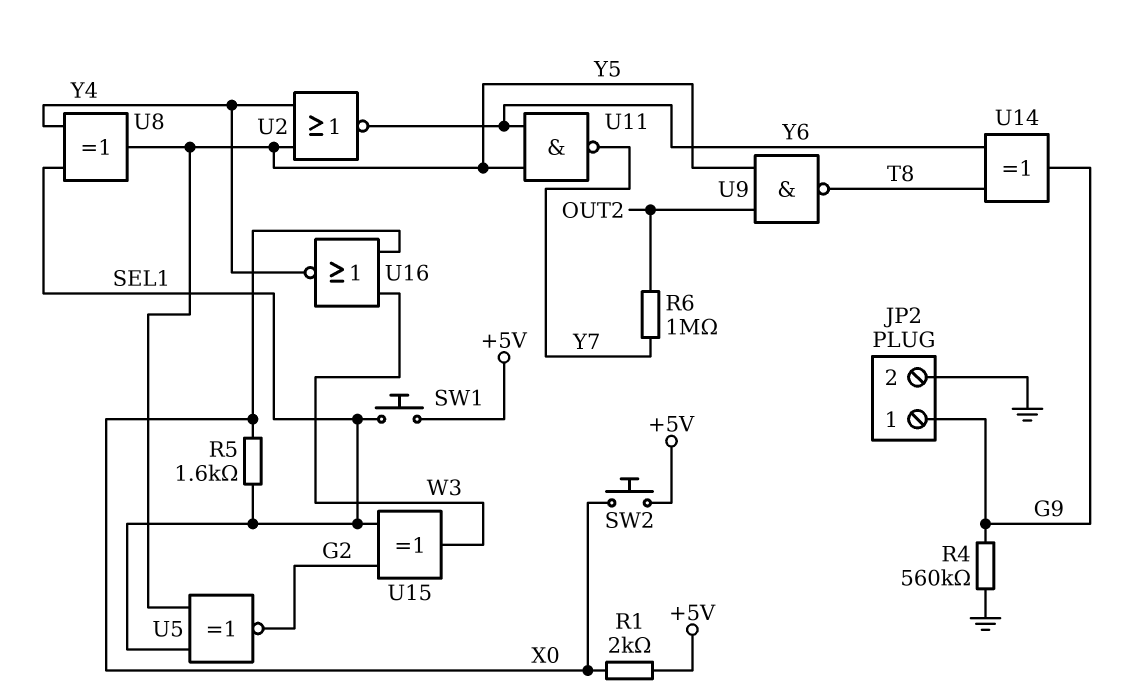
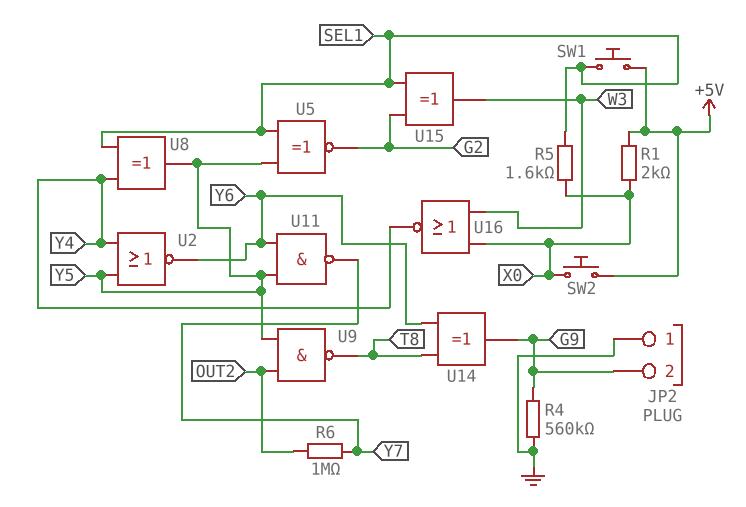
JP2 pin 1: G9 -> GND
JP2 pin 2: GND -> G9

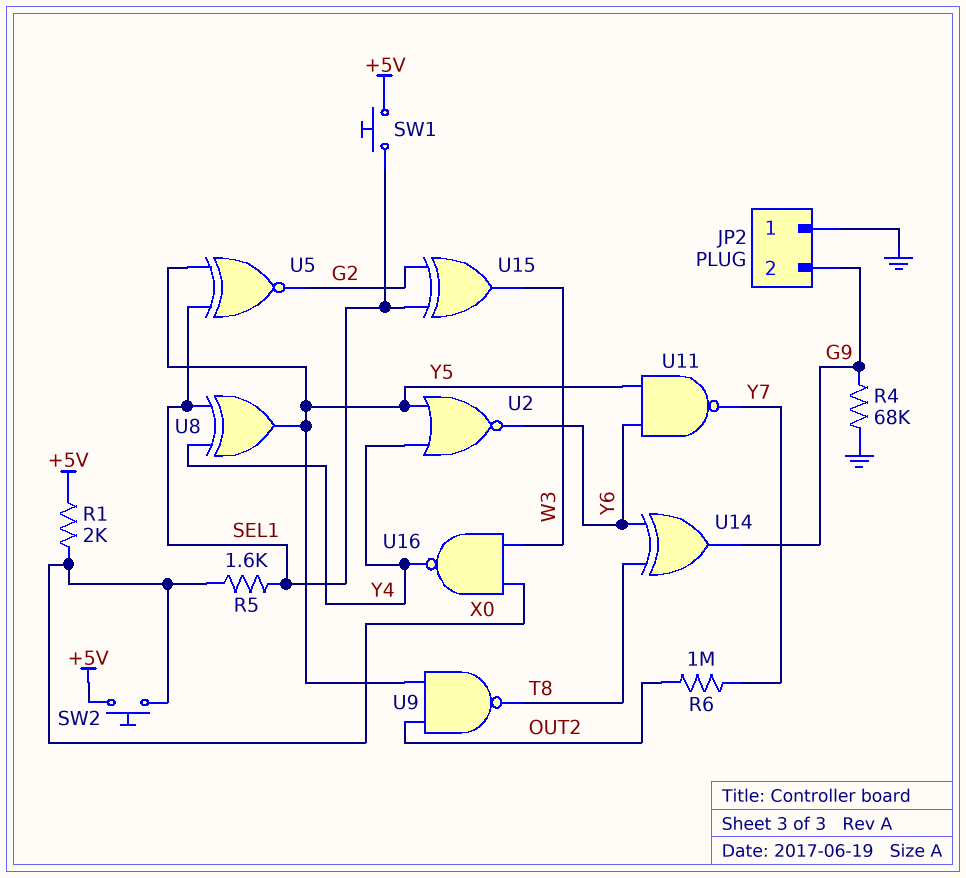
R4: 560k (G9, GND) -> 68k (G9, GND)
U16: NOR (in W3, in X0, out Y4) -> NAND (in W3, in X0, out Y4)

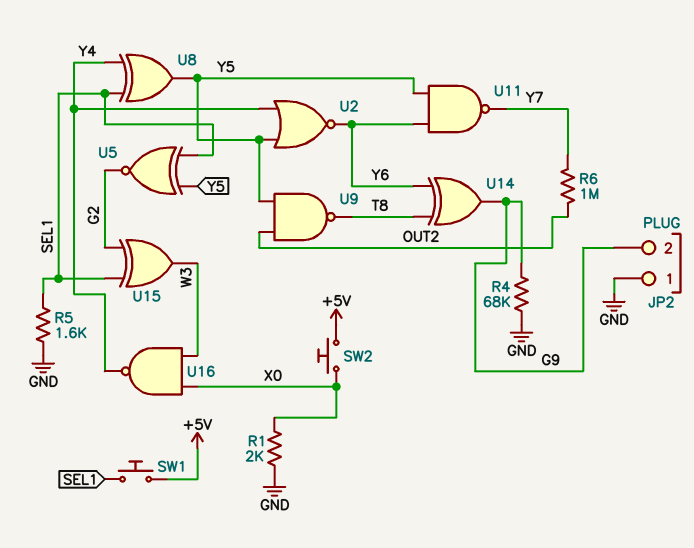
R1: 2k (+5V, X0) -> 2k (GND, X0)
R5: 1.6k (SEL1, X0) -> 1.6k (GND, SEL1)

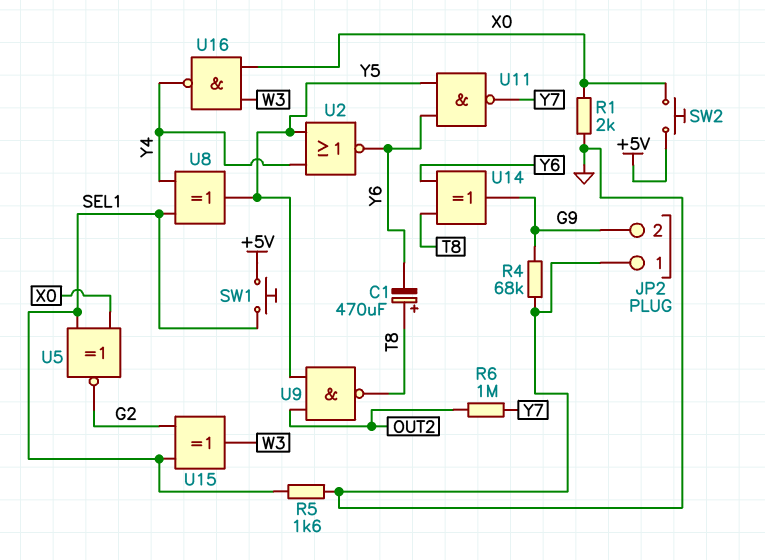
C1: none -> 470uF (plus T8, minus Y6)
U5: XNOR (in SEL1, in Y5, out G2) -> XNOR (in SEL1, in X0, out G2)

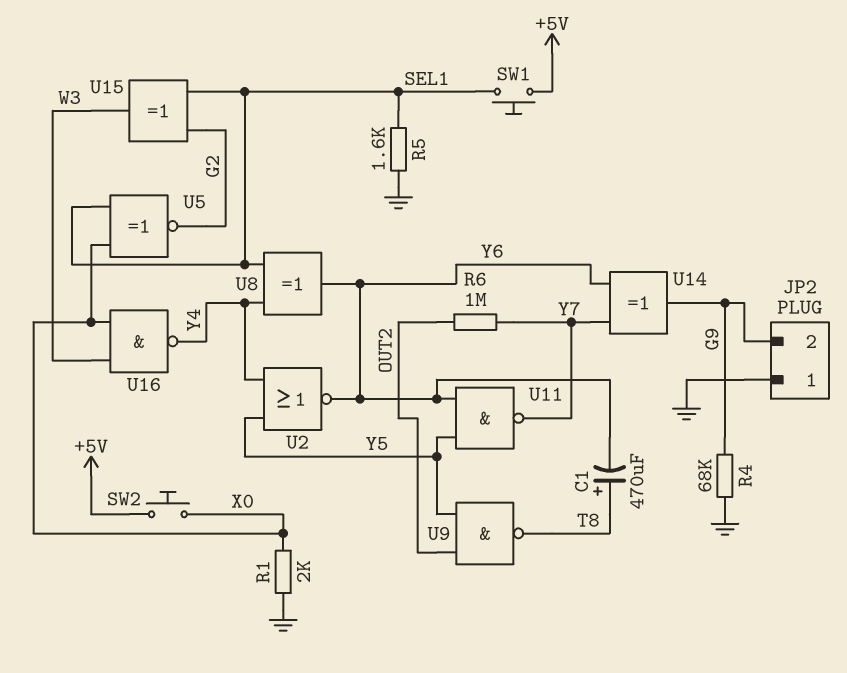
U8: XOR (in SEL1, in Y4, out Y5) -> XOR (in SEL1, in Y4, out Y6)
U14: XOR (in T8, in Y6, out G9) -> XOR (in Y6, in Y7, out G9)

